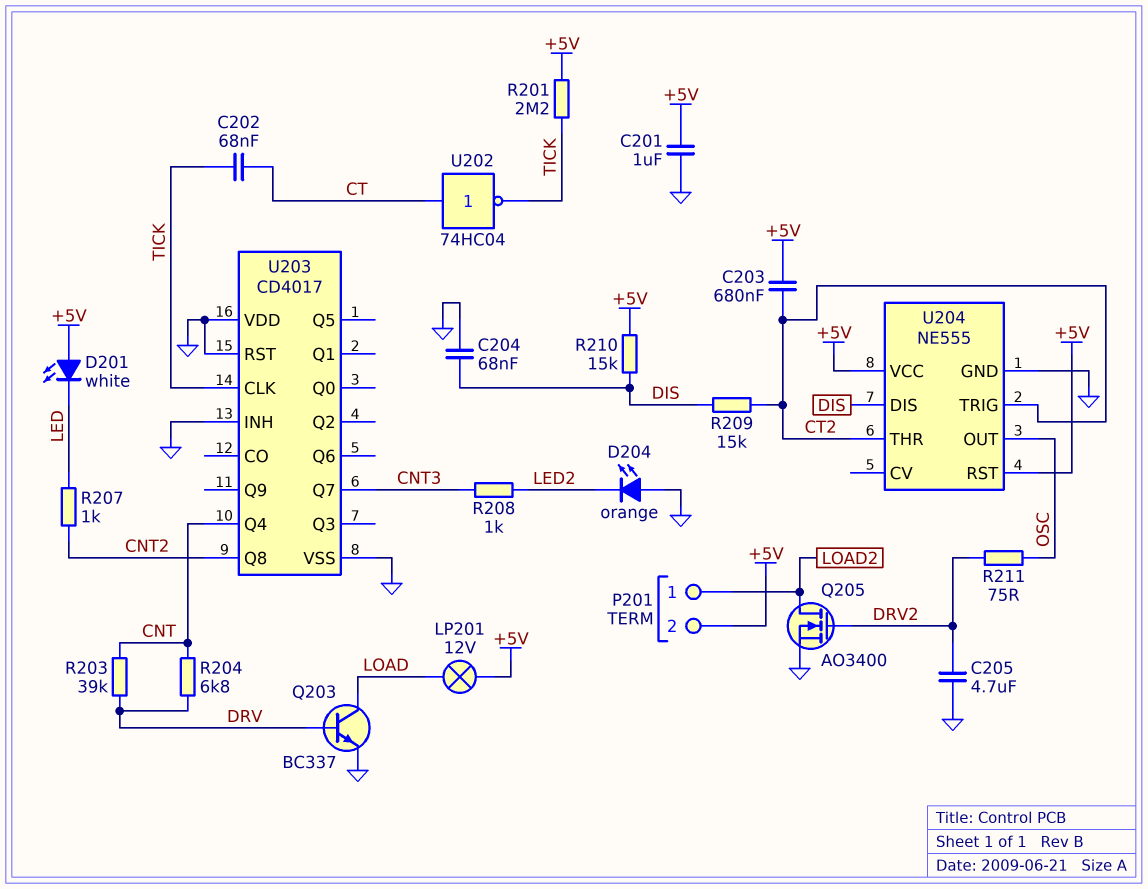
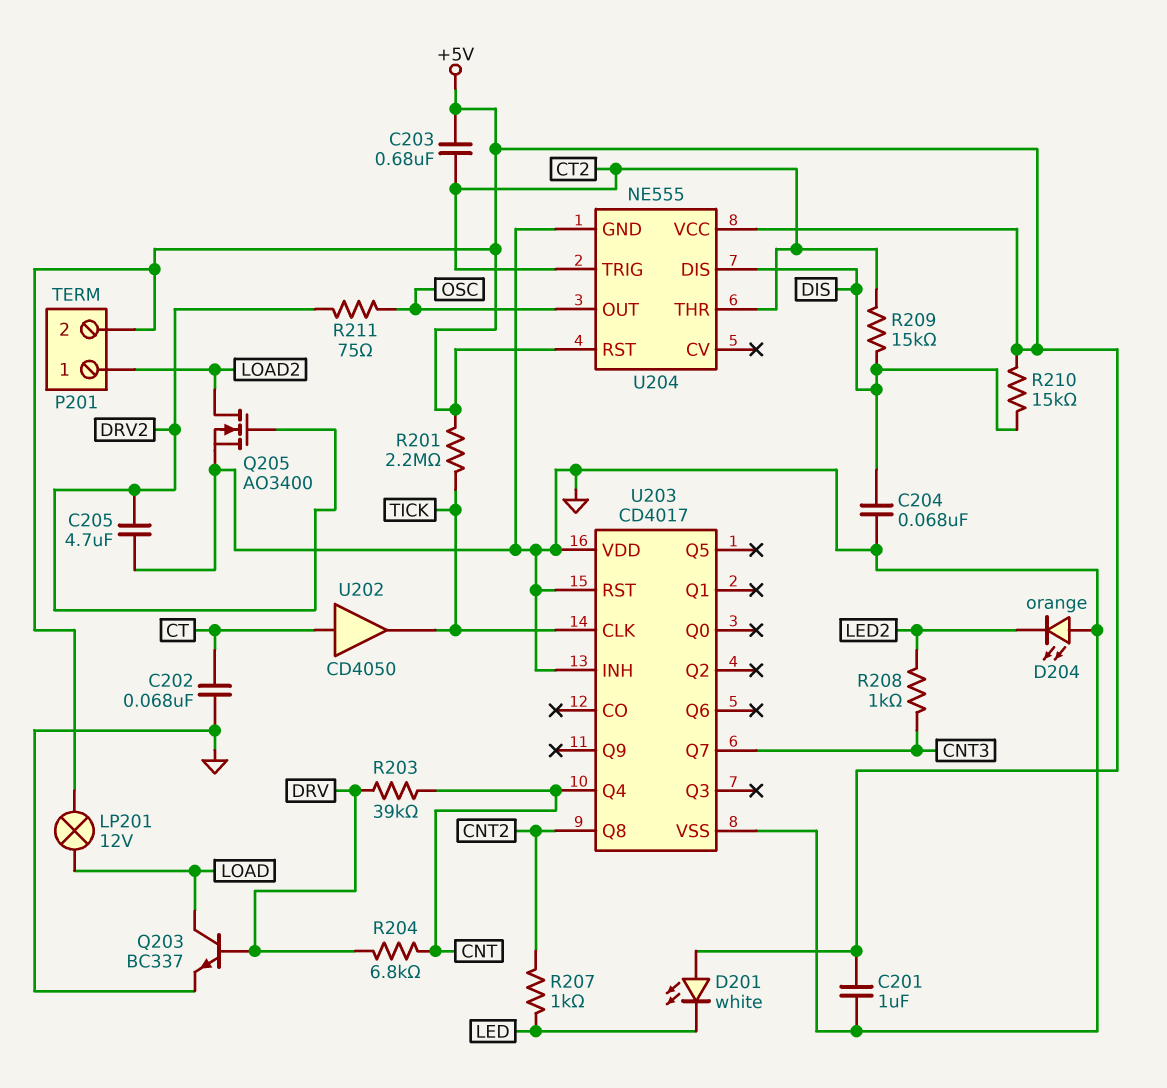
C202: 68nF (CT, TICK) -> 68nF (CT, GND)
U202: NOT 74HC04 (in CT, out TICK) -> buffer CD4050 (in CT, out TICK)

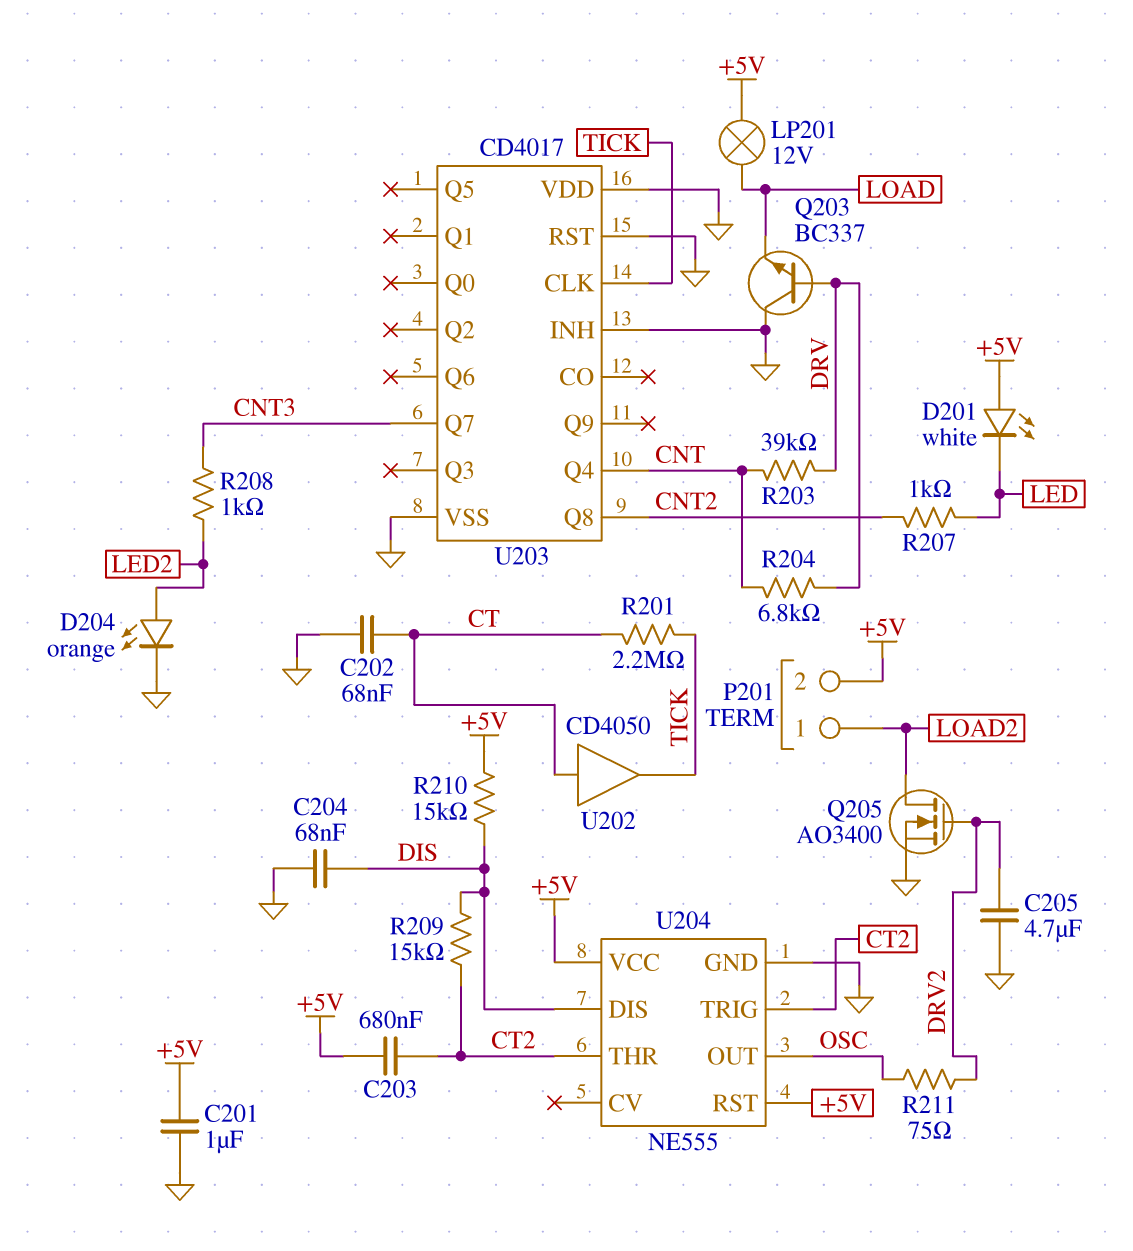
D204: LED orange (A GND, K LED2) -> LED orange (A LED2, K GND)
Q203: NPN BC337 (B DRV, C LOAD, E GND) -> NPN BC337 (B DRV, C GND, E LOAD)
R201: 2.2M (+5V, TICK) -> 2.2M (CT, TICK)

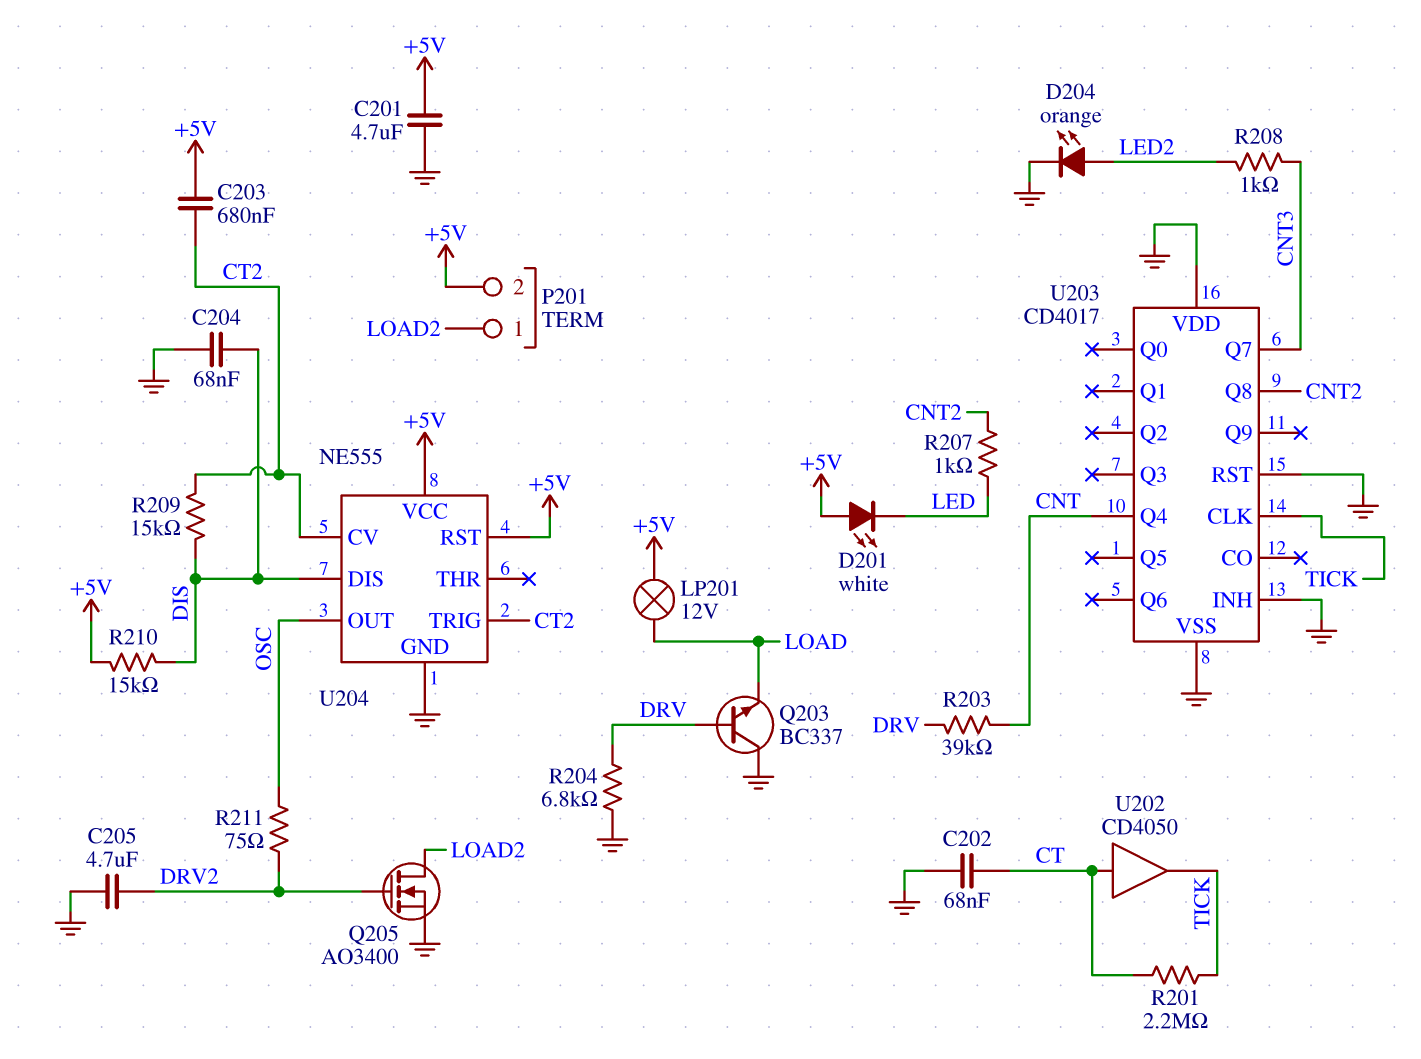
C201: 1uF (+5V, GND) -> 4.7uF (+5V, GND)
R204: 6.8k (CNT, DRV) -> 6.8k (DRV, GND)
U204 pin CV: none -> CT2
U204 pin THR: CT2 -> none

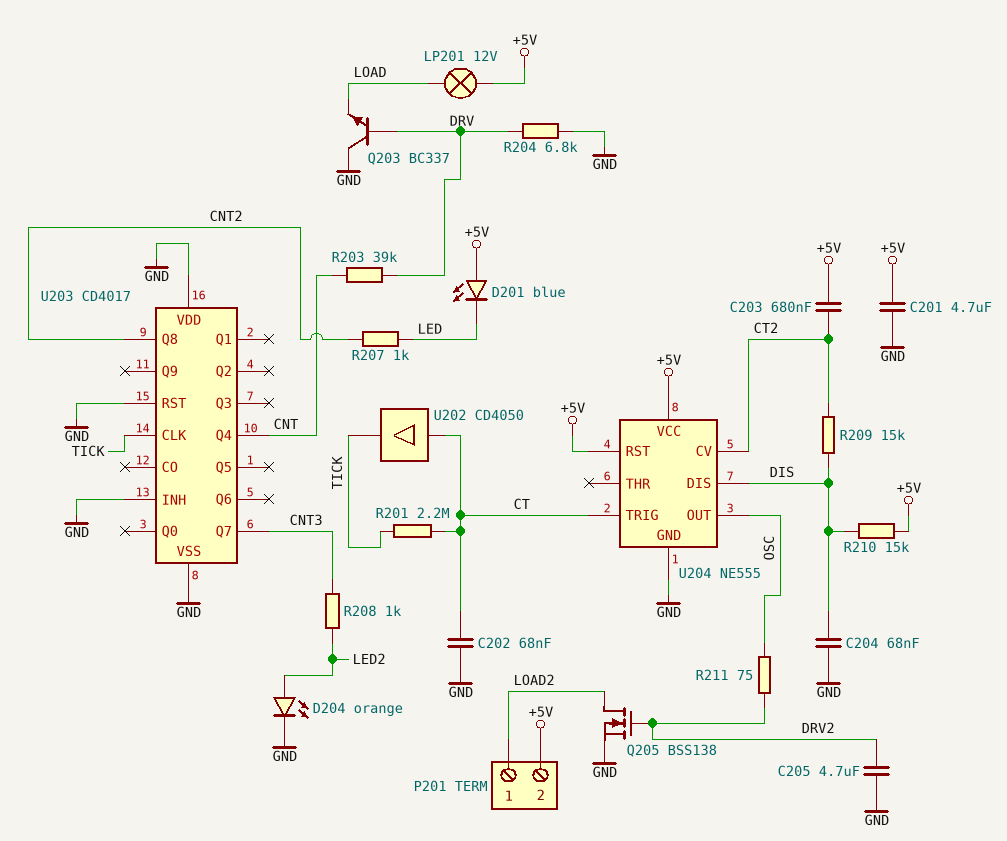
D201: LED white (A +5V, K LED) -> LED blue (A +5V, K LED)
Q205: NMOS AO3400 (G DRV2, D LOAD2, S GND) -> NMOS BSS138 (G DRV2, D LOAD2, S GND)
U204 pin TRIG: CT2 -> CT

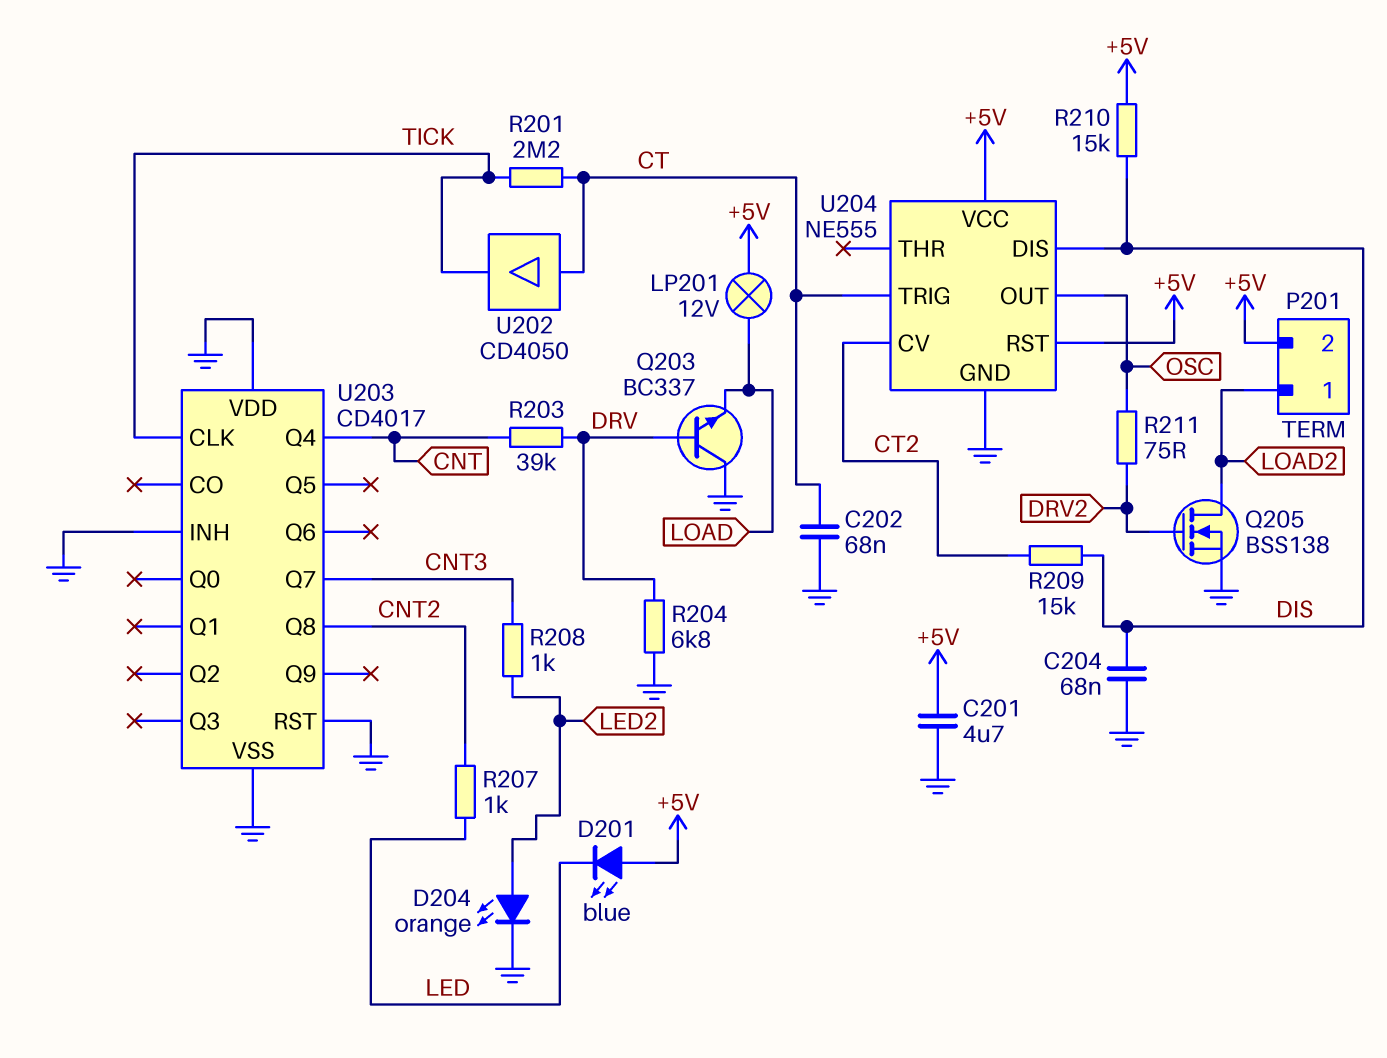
C203: 680nF (+5V, CT2) -> none
C205: 4.7uF (DRV2, GND) -> none

